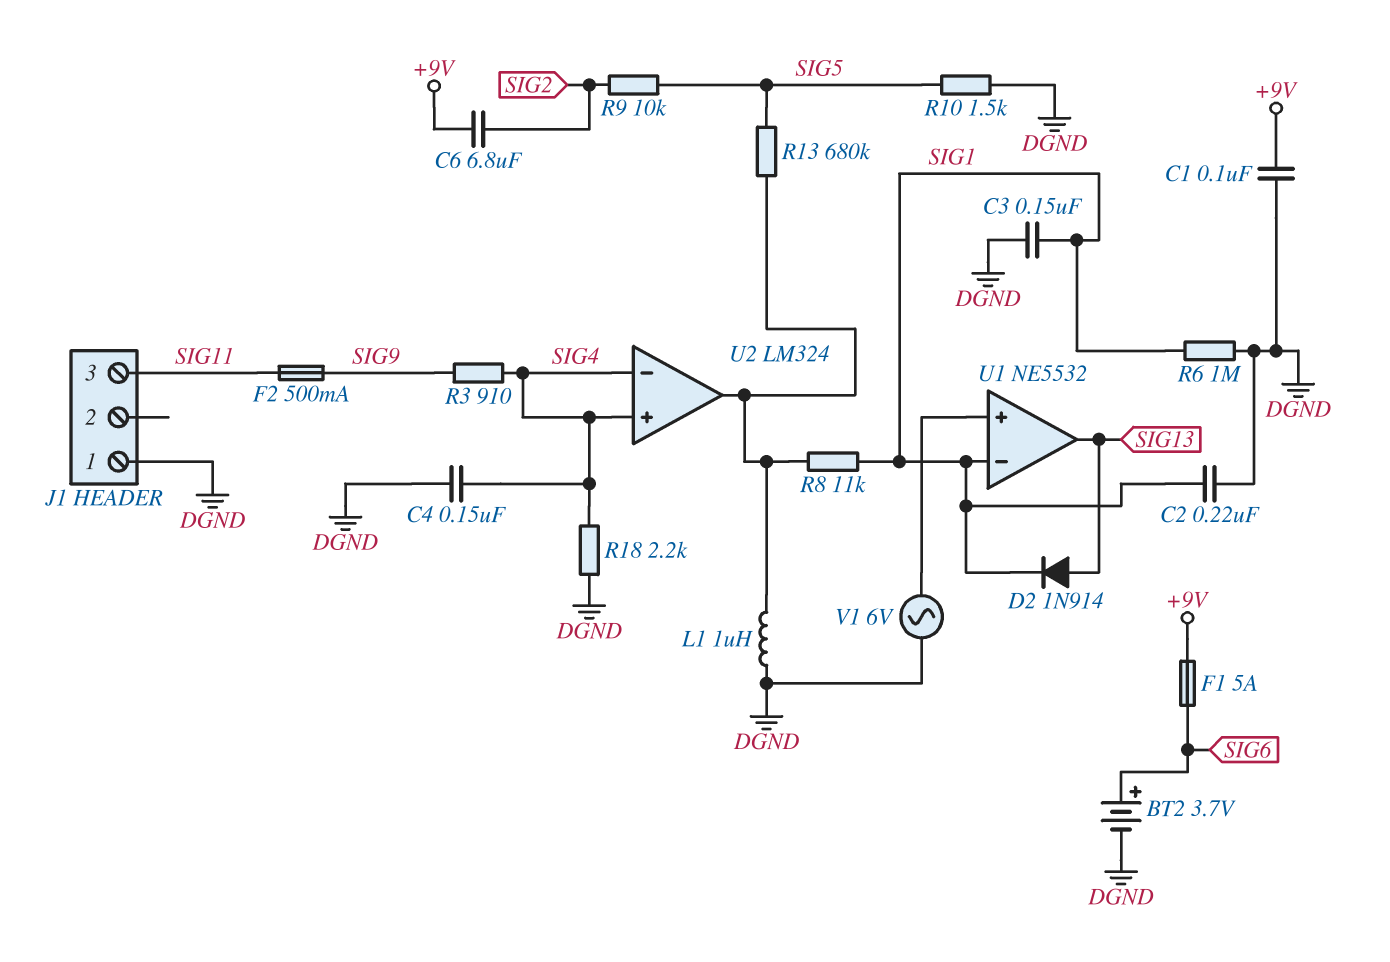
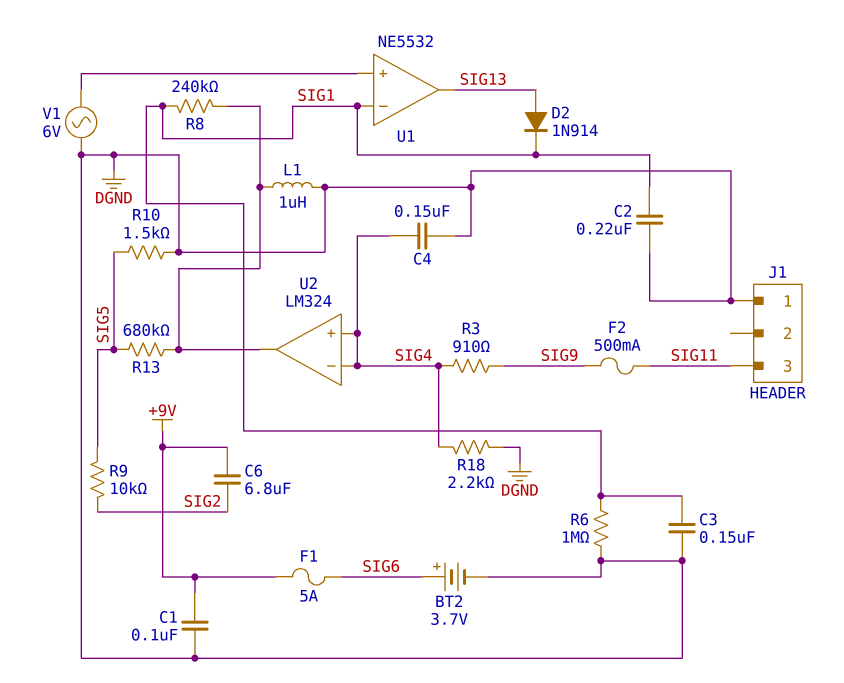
R8: 11k (SIG1, U2/out) -> 240k (SIG1, U2/out)

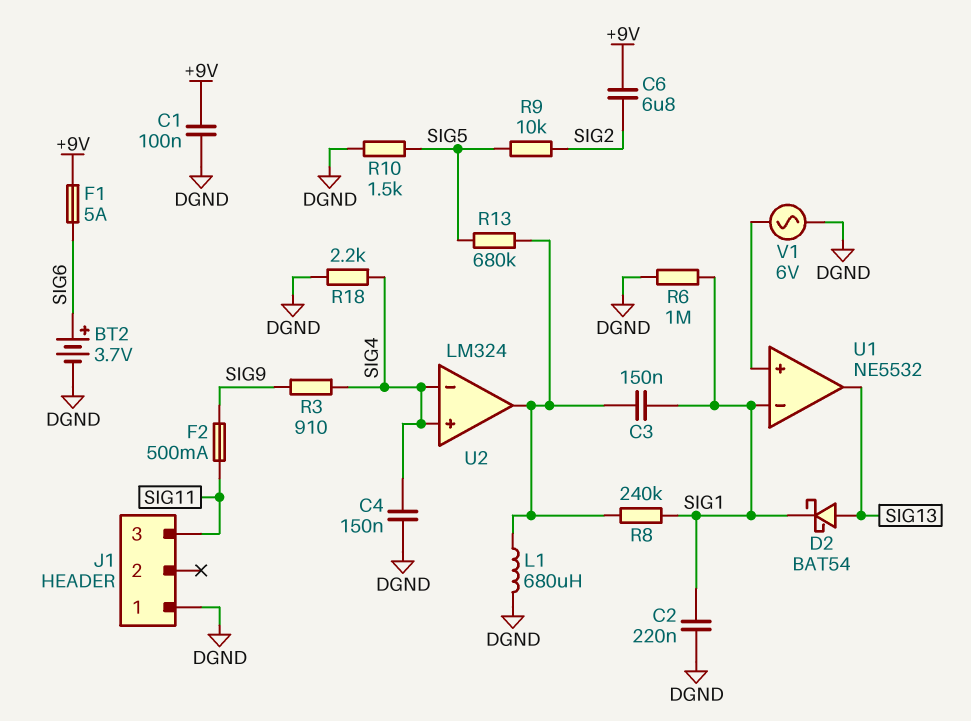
C3: 150nF (DGND, SIG1) -> 150nF (SIG1, U2/out)
D2: diode 1N914 (A SIG13, K SIG1) -> schottky BAT54 (A SIG13, K SIG1)
L1: 1uH (DGND, U2/out) -> 680uH (DGND, U2/out)

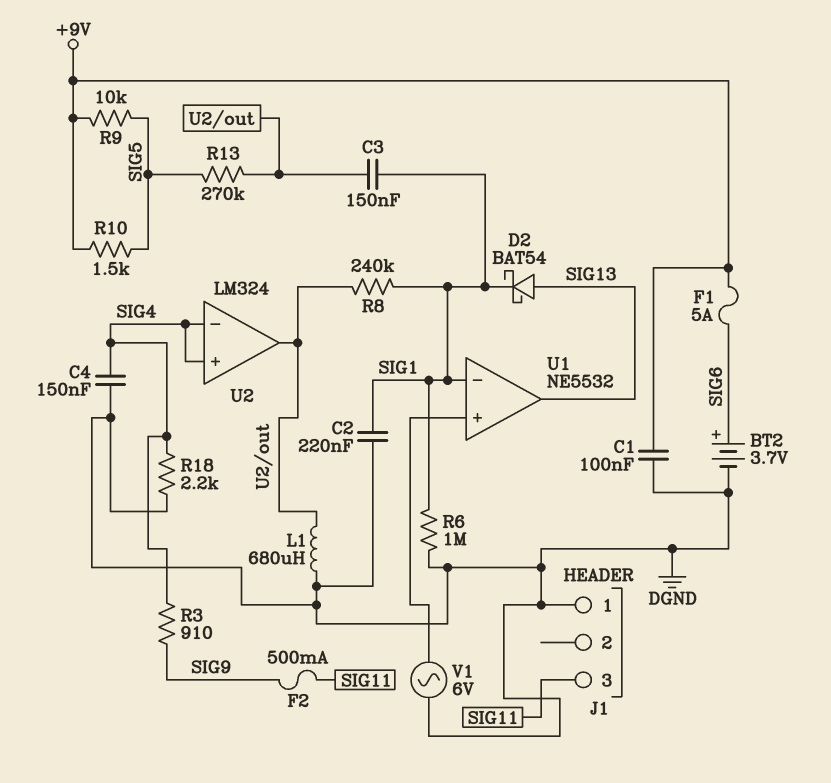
C6: 6.8uF (+9V, SIG2) -> none
R9: 10k (SIG2, SIG5) -> 10k (+9V, SIG5)
R10: 1.5k (DGND, SIG5) -> 1.5k (+9V, SIG5)
R13: 680k (SIG5, U2/out) -> 270k (SIG5, U2/out)

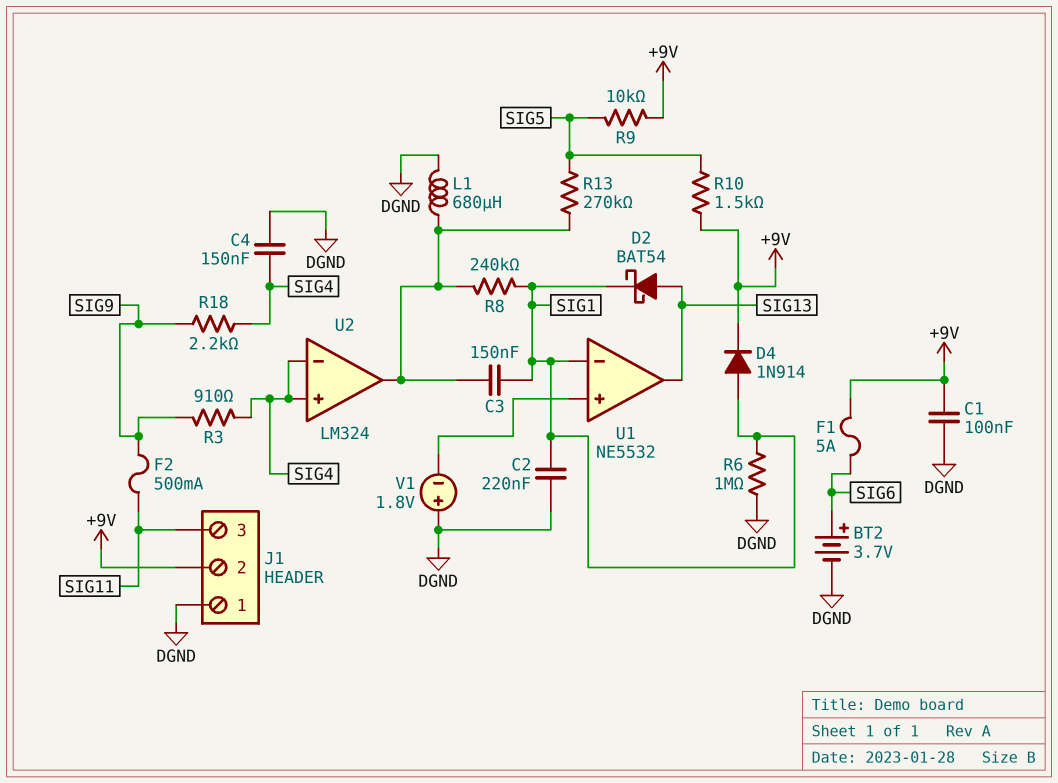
D4: none -> diode 1N914 (A SIG1, K +9V)
J1 pin 2: none -> +9V
R18: 2.2k (DGND, SIG4) -> 2.2k (SIG4, SIG9)
V1: AC 6V (DGND, U1/in+) -> 1.8V (plus DGND, minus U1/in+)

